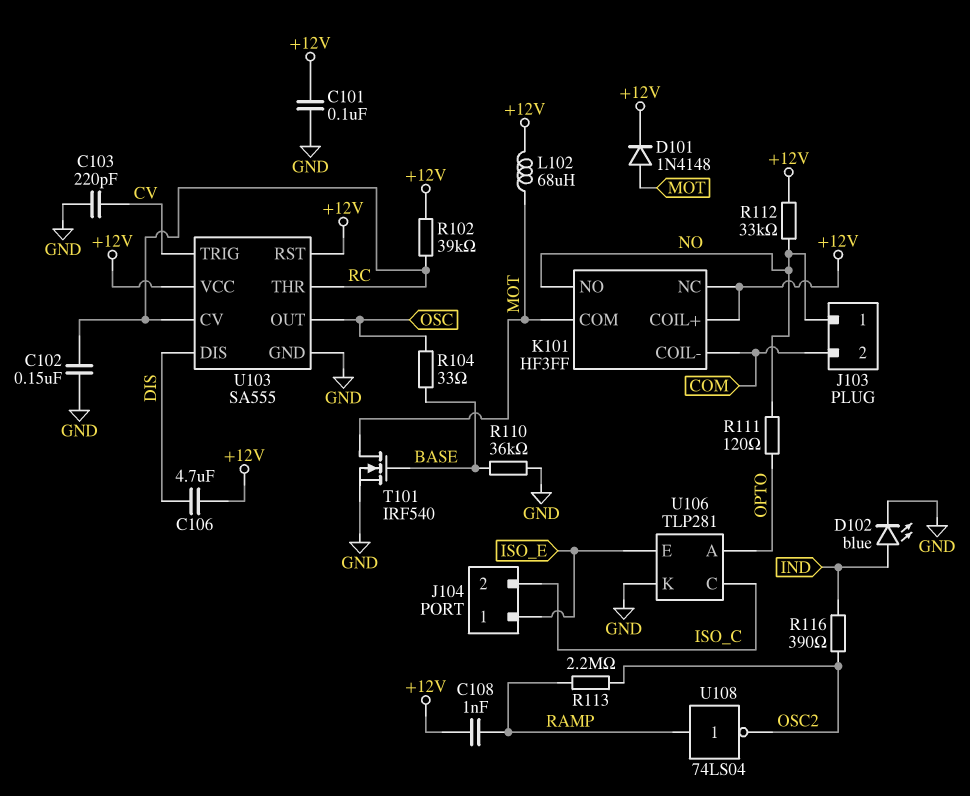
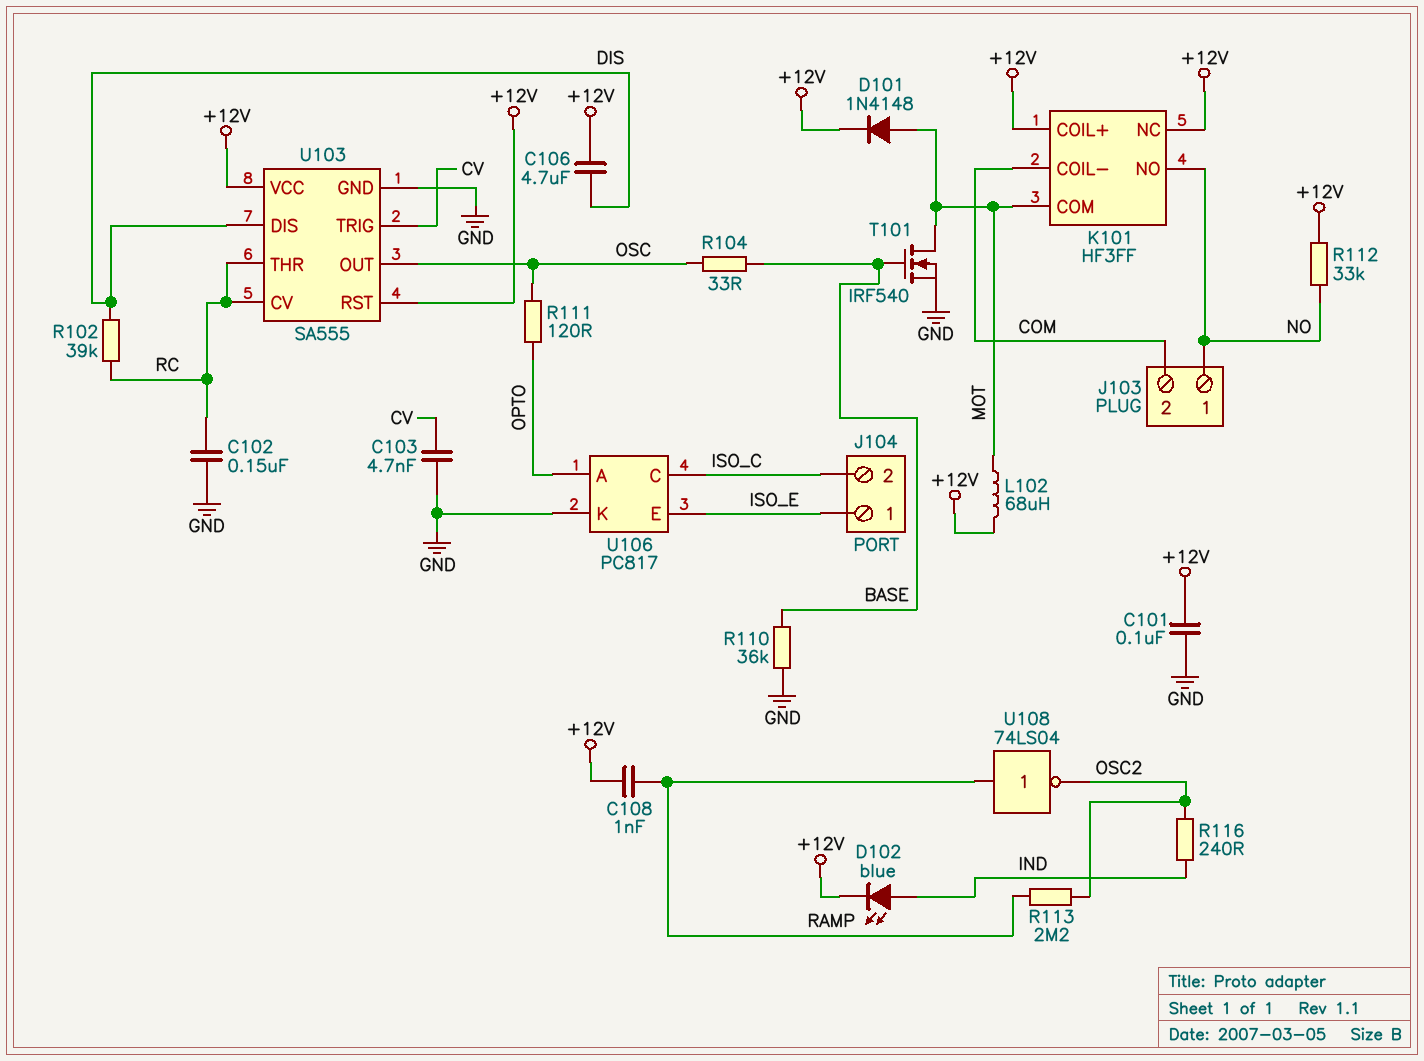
C103: 220pF (CV, GND) -> 4.7nF (CV, GND)
D102: LED blue (A IND, K GND) -> LED blue (A IND, K +12V)
R102: 39k (+12V, RC) -> 39k (DIS, RC)
R111: 120 (NO, OPTO) -> 120 (OPTO, OSC)
R116: 390 (IND, OSC2) -> 240 (IND, OSC2)
U106: TLP281 -> PC817

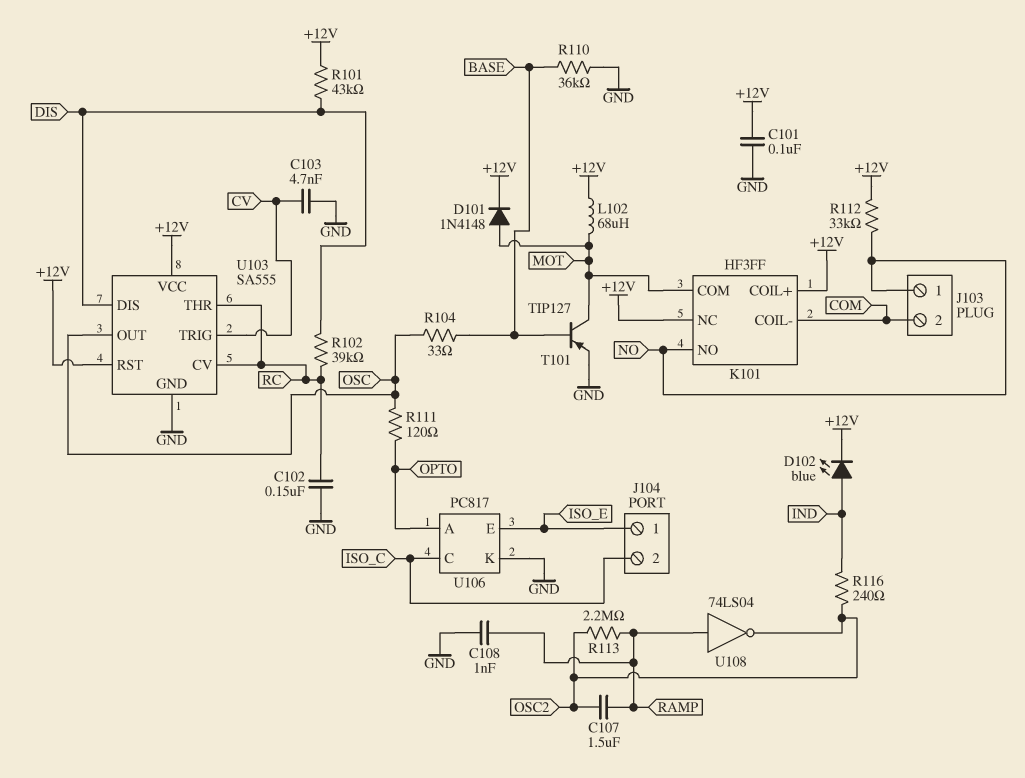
C106: 4.7uF (+12V, DIS) -> none
C107: none -> 1.5uF (OSC2, RAMP)
C108: 1nF (+12V, RAMP) -> 1nF (GND, RAMP)
R101: none -> 43k (+12V, DIS)
T101: NMOS IRF540 (G BASE, D MOT, S GND) -> PNP TIP127 (B BASE, C MOT, E GND)

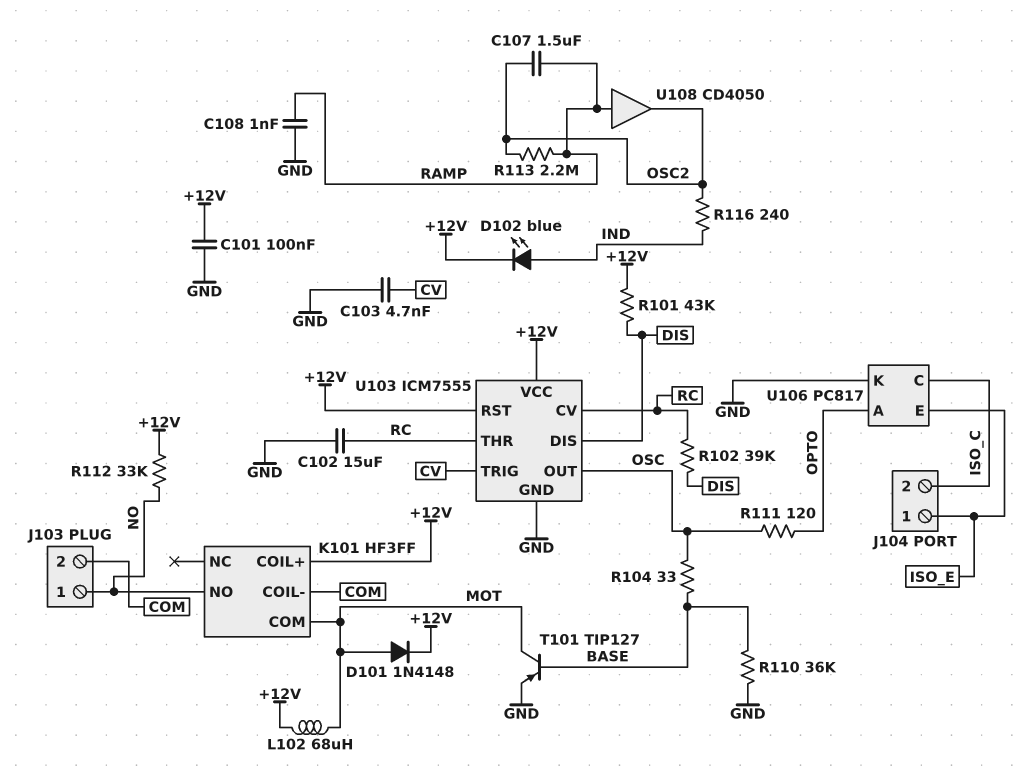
C102: 150nF (GND, RC) -> 15uF (GND, RC)
K101 pin NC: +12V -> none
U103: SA555 -> ICM7555
U108: NOT 74LS04 (in RAMP, out OSC2) -> buffer CD4050 (in RAMP, out OSC2)

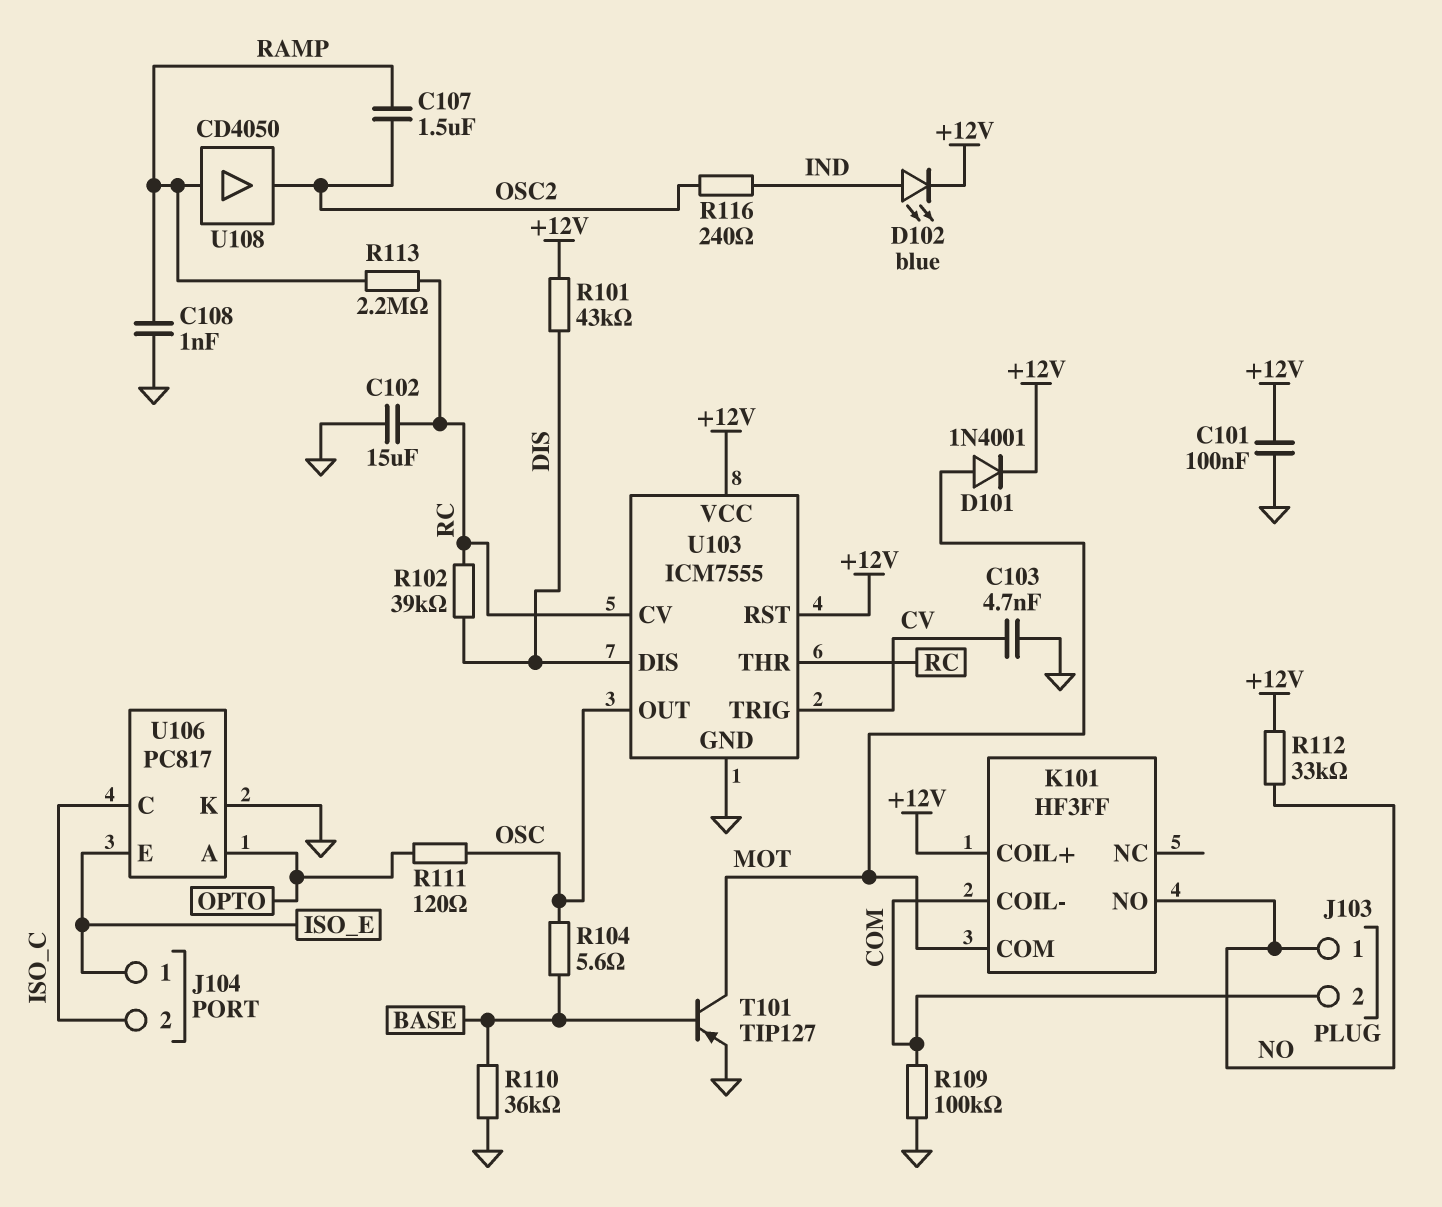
D101: diode 1N4148 (A MOT, K +12V) -> diode 1N4001 (A MOT, K +12V)
L102: 68uH (+12V, MOT) -> none
R104: 33 (BASE, OSC) -> 5.6 (BASE, OSC)
R109: none -> 100k (COM, GND)
R113: 2.2M (OSC2, RAMP) -> 2.2M (RAMP, RC)

